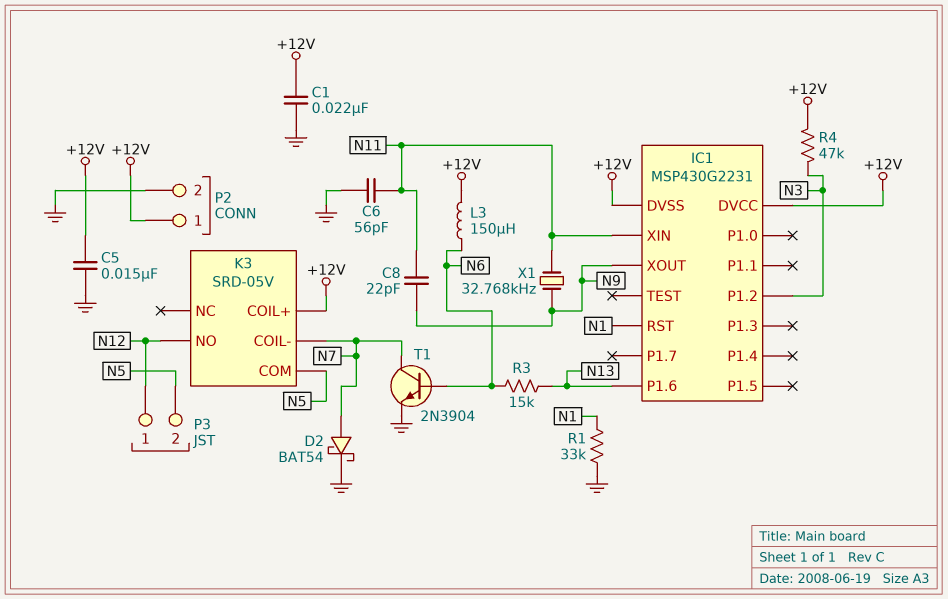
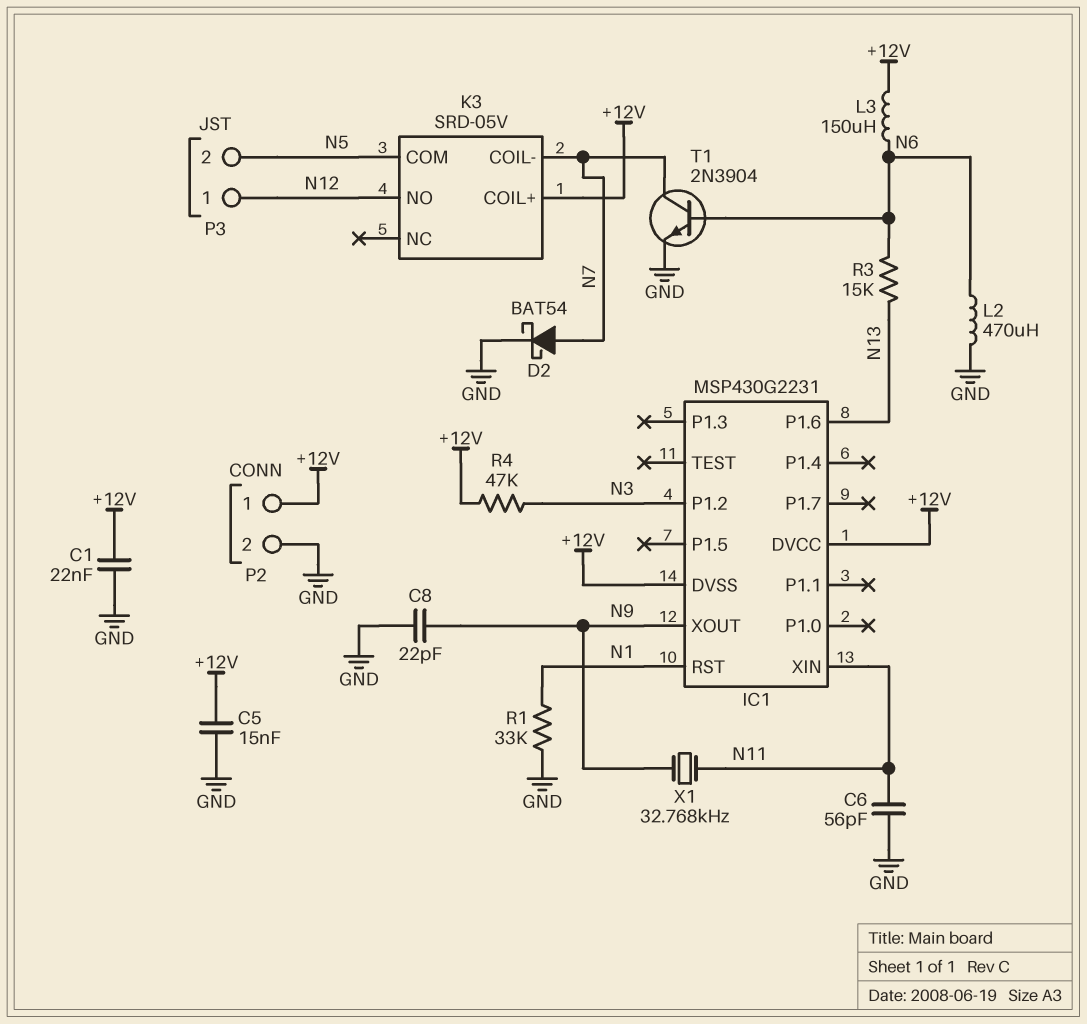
C8: 22pF (N9, N11) -> 22pF (GND, N9)
L2: none -> 470uH (GND, N6)

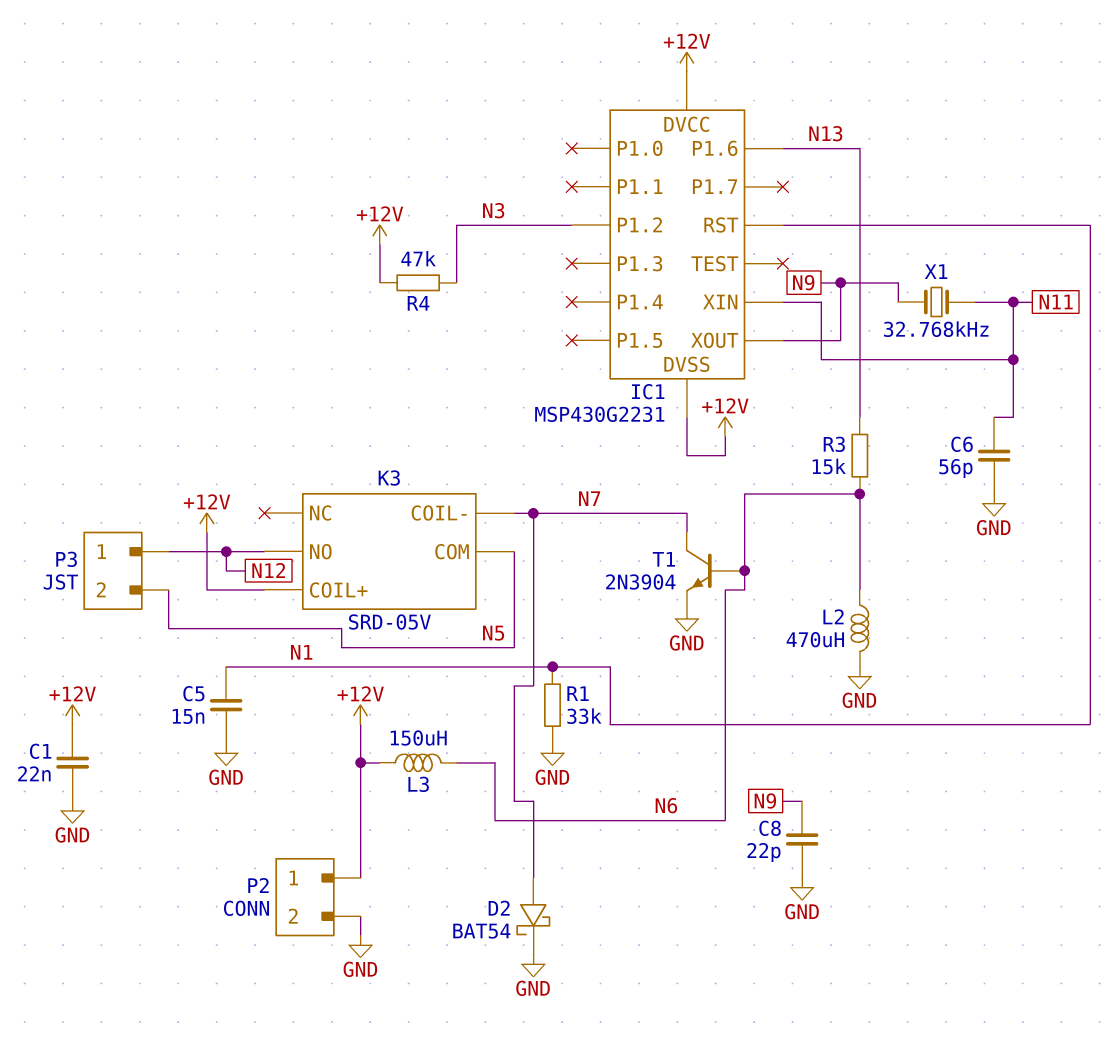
C5: 15nF (+12V, GND) -> 15nF (GND, N1)

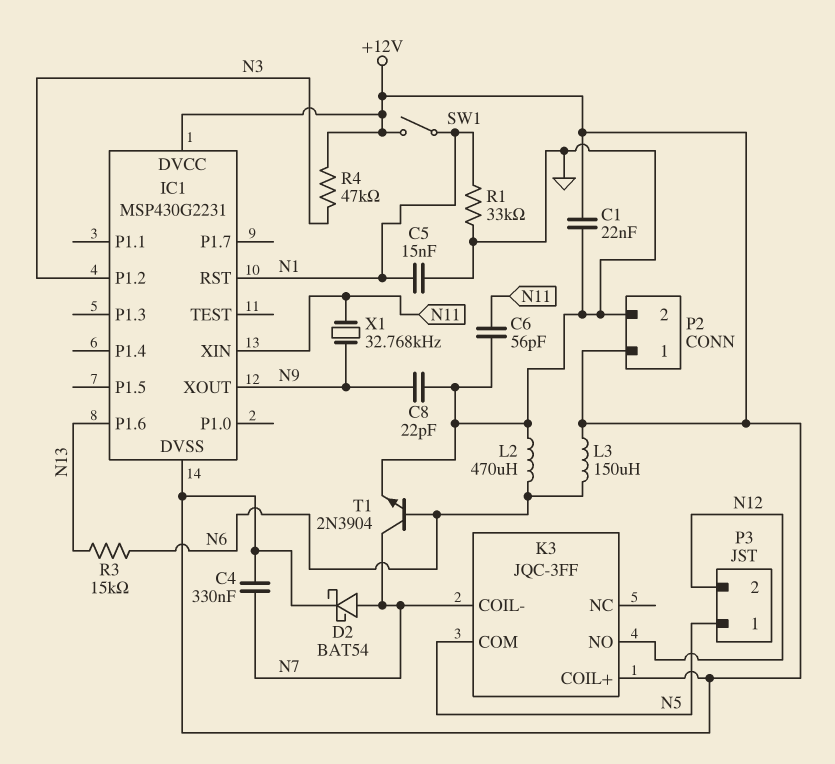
C4: none -> 330nF (+12V, N7)
D2: schottky BAT54 (A N7, K GND) -> schottky BAT54 (A N7, K +12V)
K3: SRD-05V -> JQC-3FF
P3 pin 1: N12 -> N5
P3 pin 2: N5 -> N12
SW1: none -> switch (+12V, N1)

